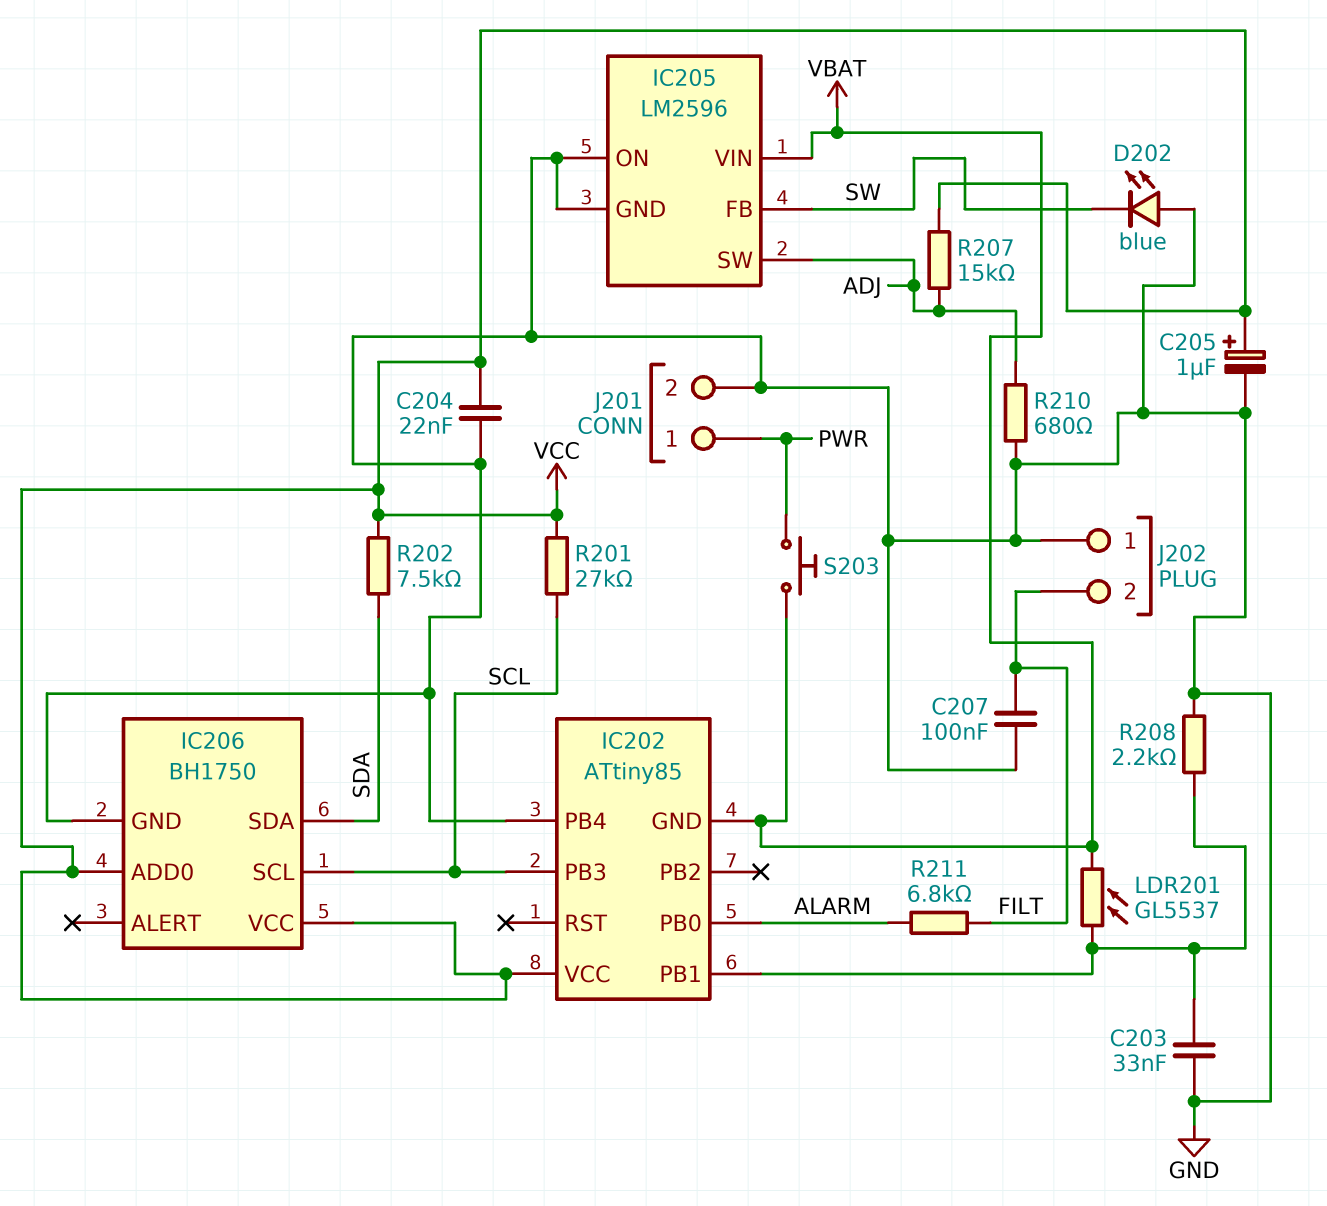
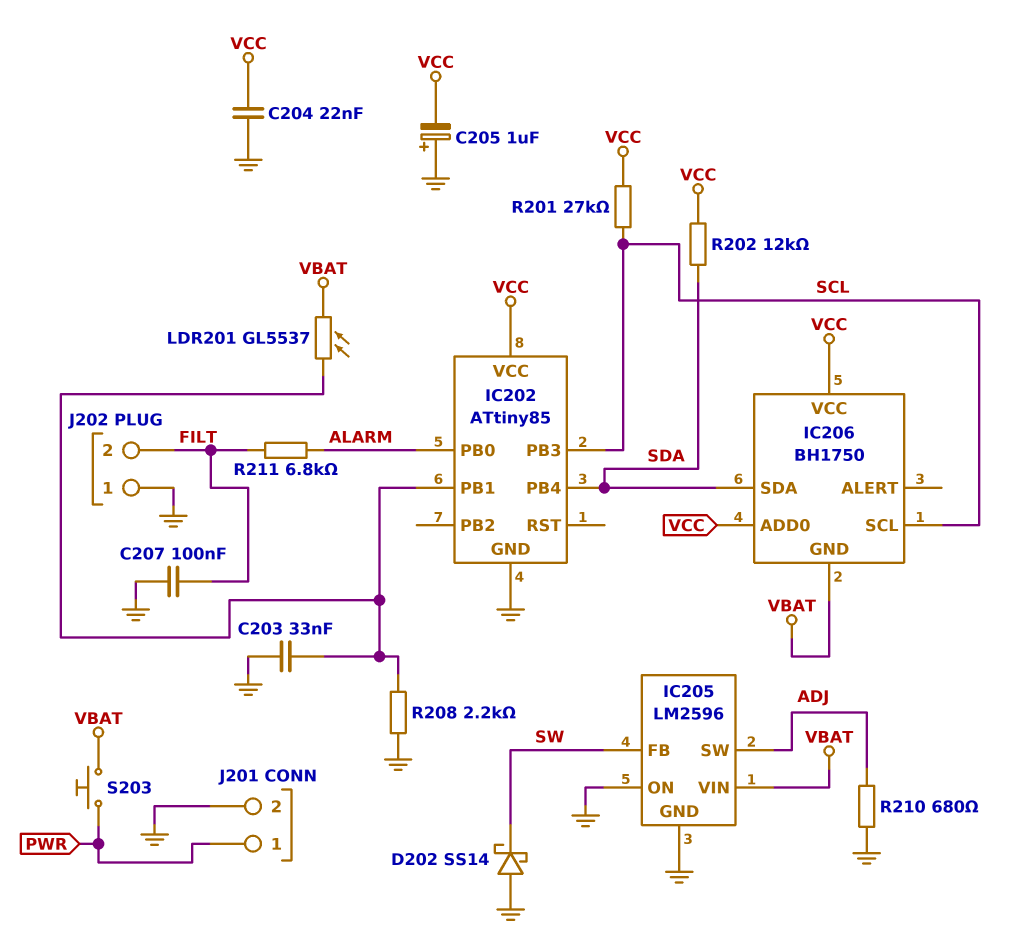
C205: 1uF (plus VCC, minus GND) -> 1uF (plus GND, minus VCC)
D202: LED blue (A GND, K SW) -> schottky SS14 (A GND, K SW)
IC202 pin GND: VBAT -> GND
IC202 pin PB4: GND -> SDA
IC206 pin GND: GND -> VBAT
R202: 7.5k (SDA, VCC) -> 12k (SDA, VCC)
R207: 15k (ADJ, VCC) -> none

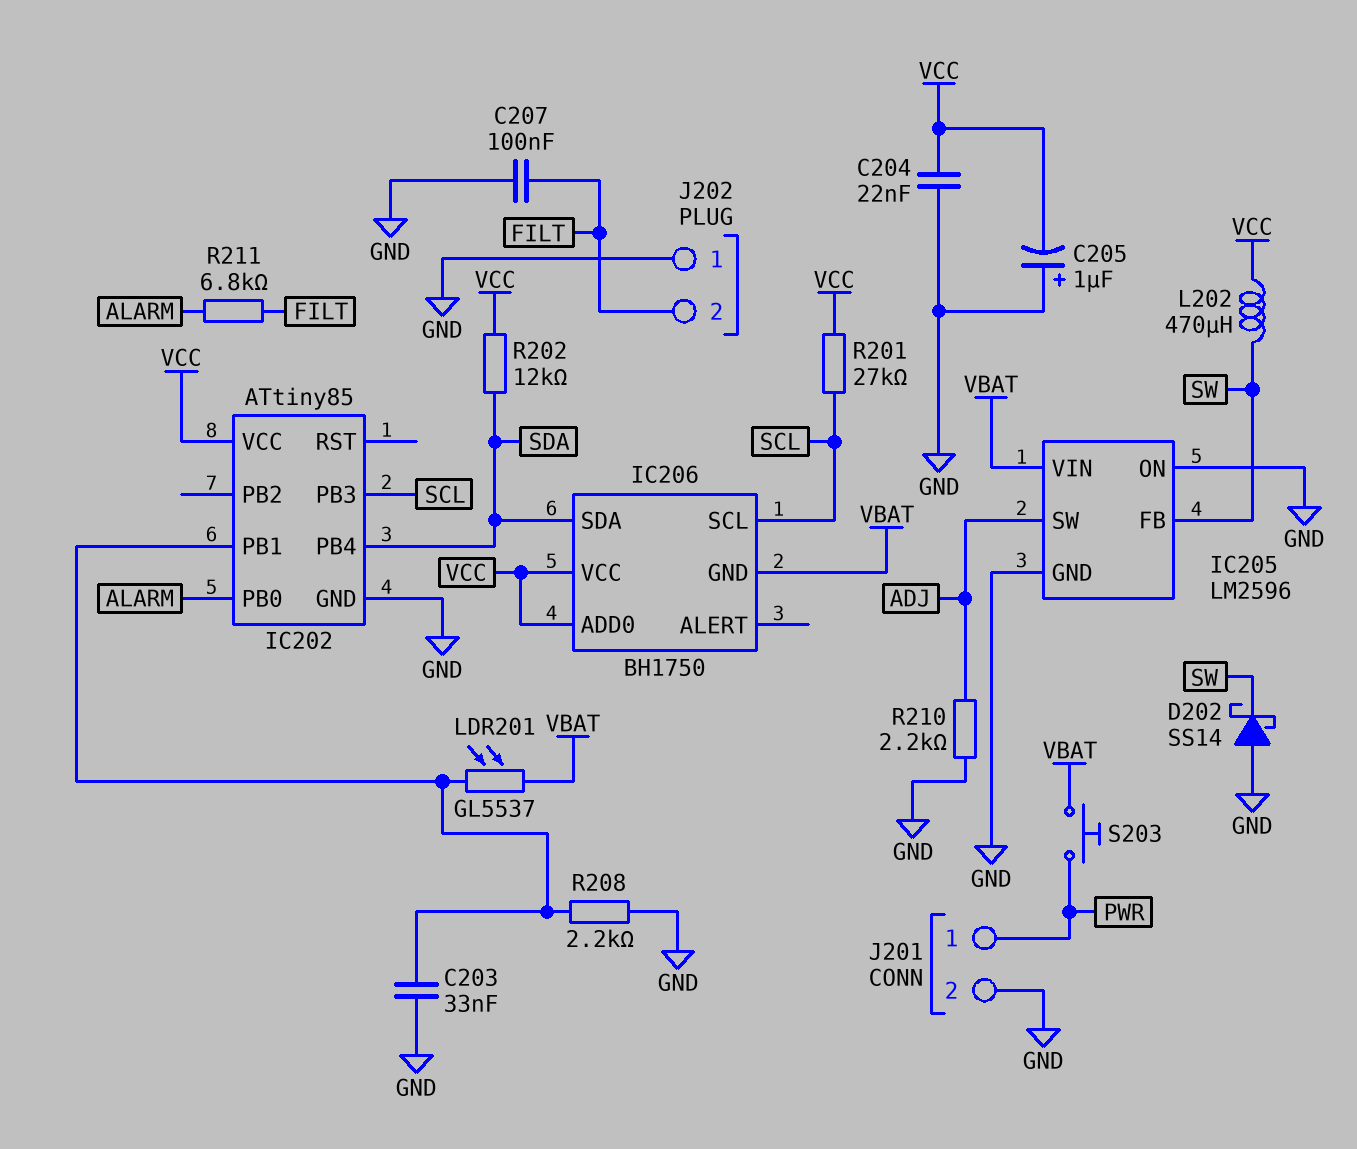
L202: none -> 470uH (SW, VCC)
R210: 680 (ADJ, GND) -> 2.2k (ADJ, GND)

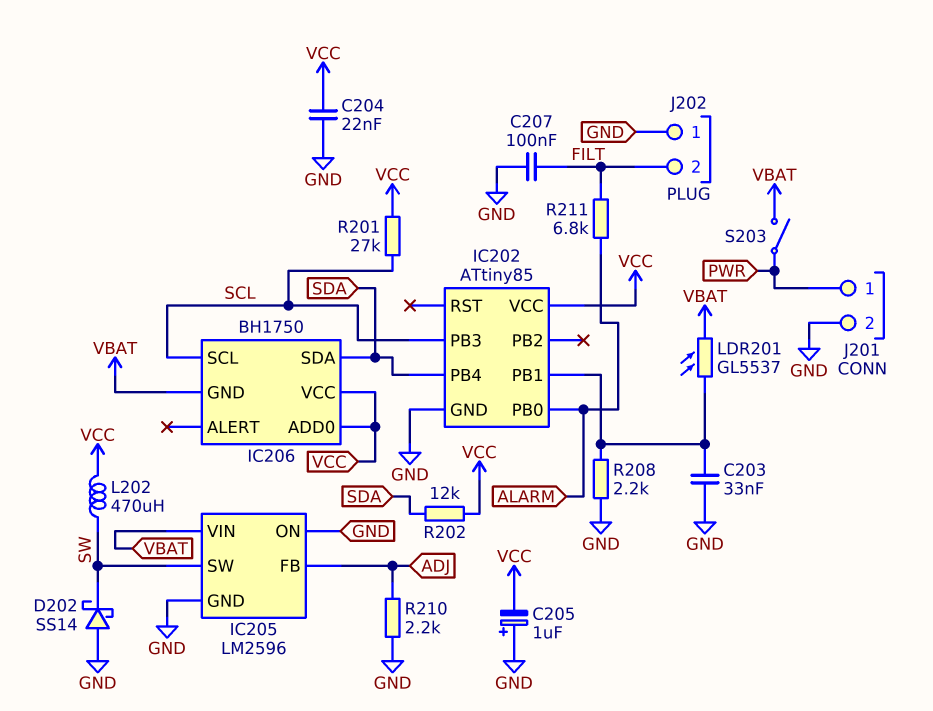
IC205 pin FB: SW -> ADJ
IC205 pin SW: ADJ -> SW
S203: button (PWR, VBAT) -> switch (PWR, VBAT)

